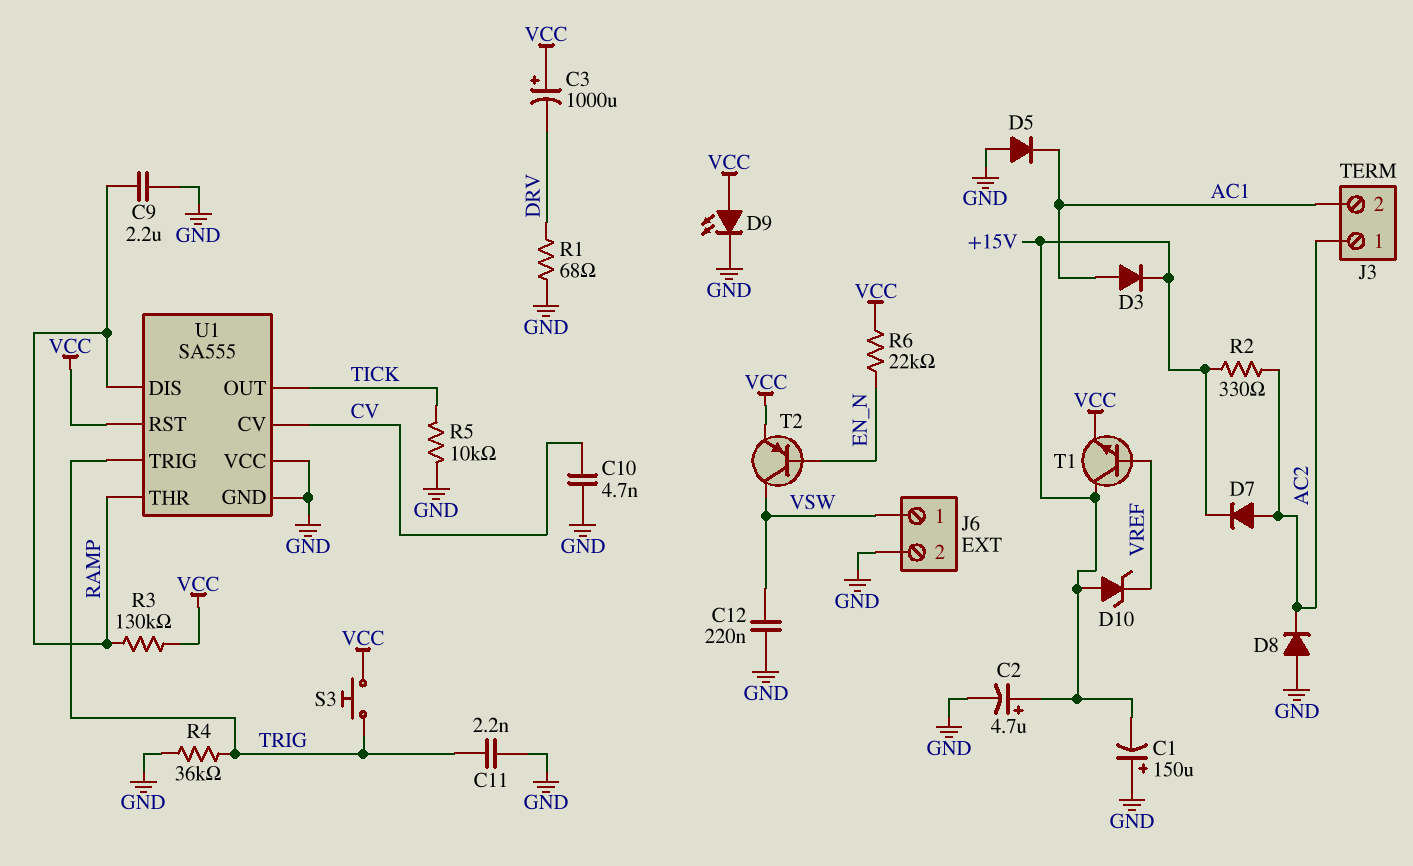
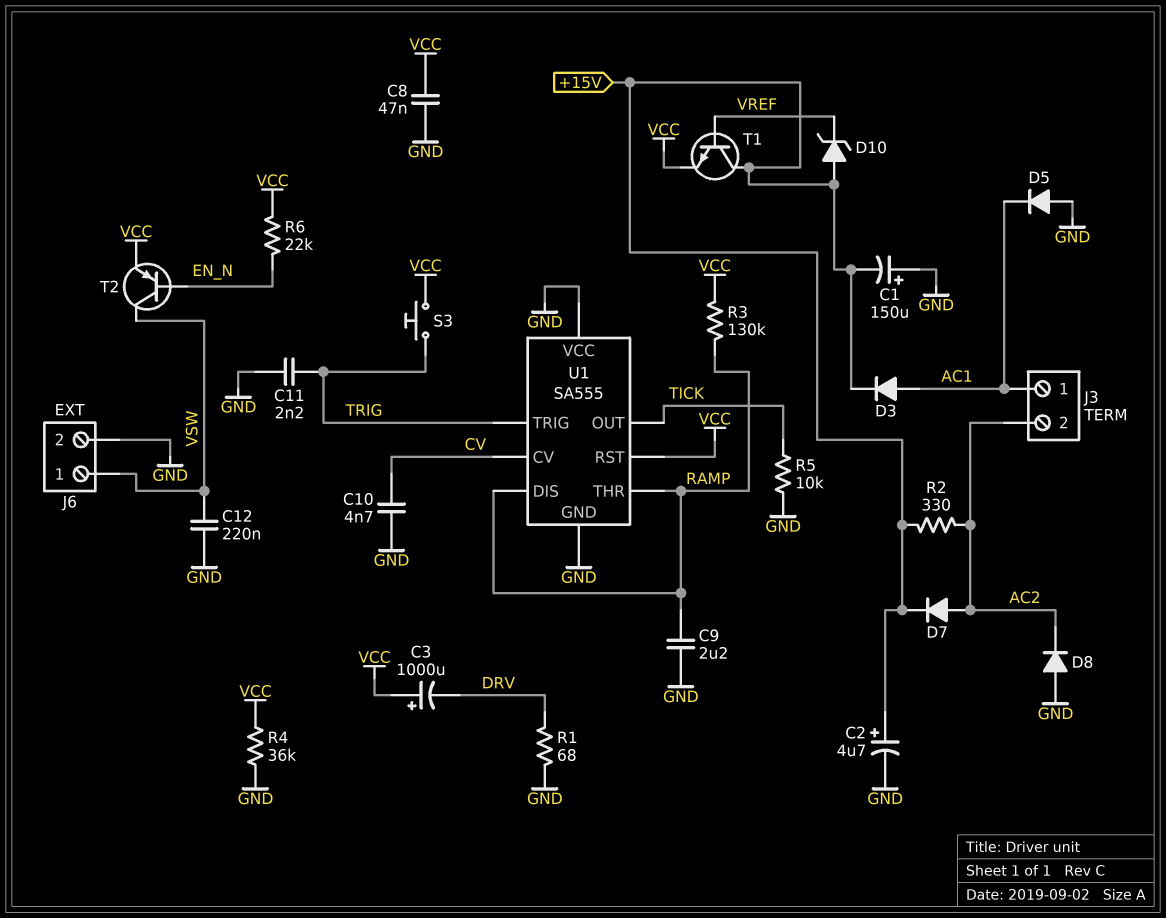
C8: none -> 47nF (GND, VCC)
D9: LED (A VCC, K GND) -> none
J3 pin 1: AC2 -> AC1
J3 pin 2: AC1 -> AC2
R4: 36k (GND, TRIG) -> 36k (GND, VCC)

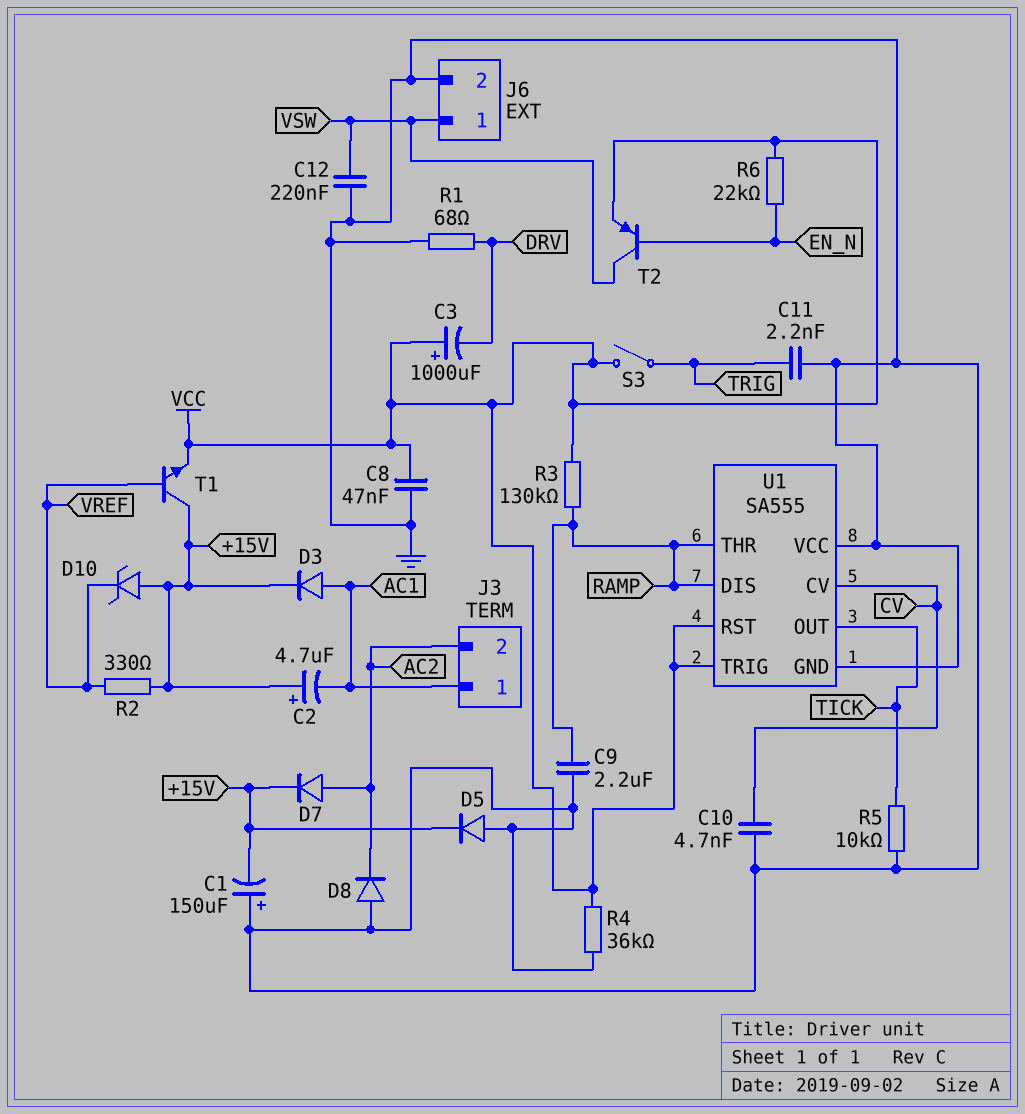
C2: 4.7uF (plus +15V, minus GND) -> 4.7uF (plus +15V, minus AC1)
D5: diode (A GND, K AC1) -> diode (A GND, K +15V)
R2: 330 (+15V, AC2) -> 330 (+15V, VREF)
S3: button (TRIG, VCC) -> switch (TRIG, VCC)
U1 pin TRIG: TRIG -> VCC

